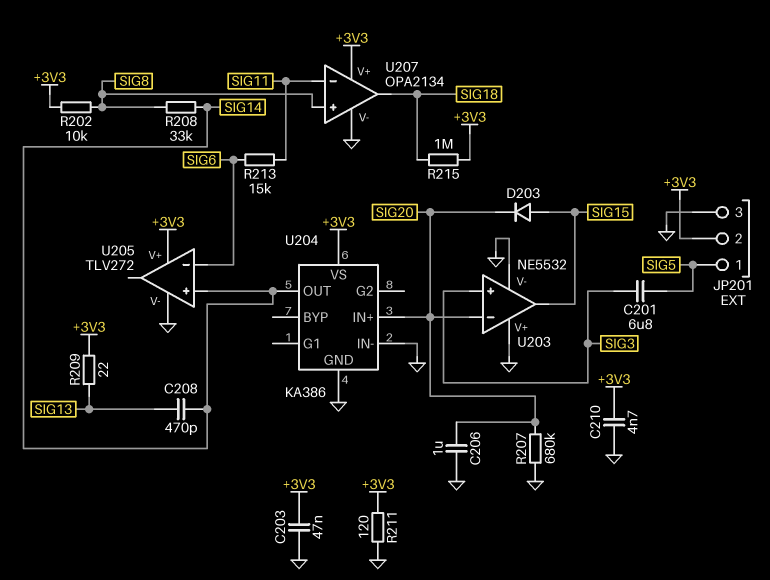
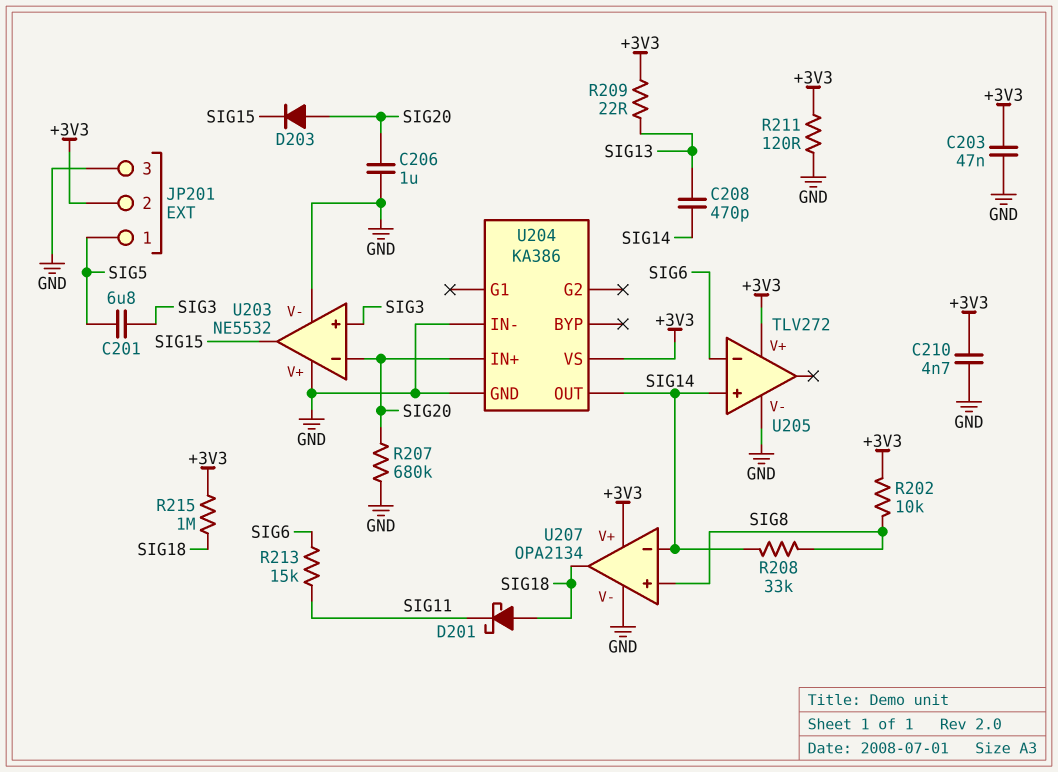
D201: none -> schottky (A SIG18, K SIG11)
D203: diode (A SIG15, K SIG20) -> diode (A SIG20, K SIG15)
U207 pin in-: SIG11 -> SIG14

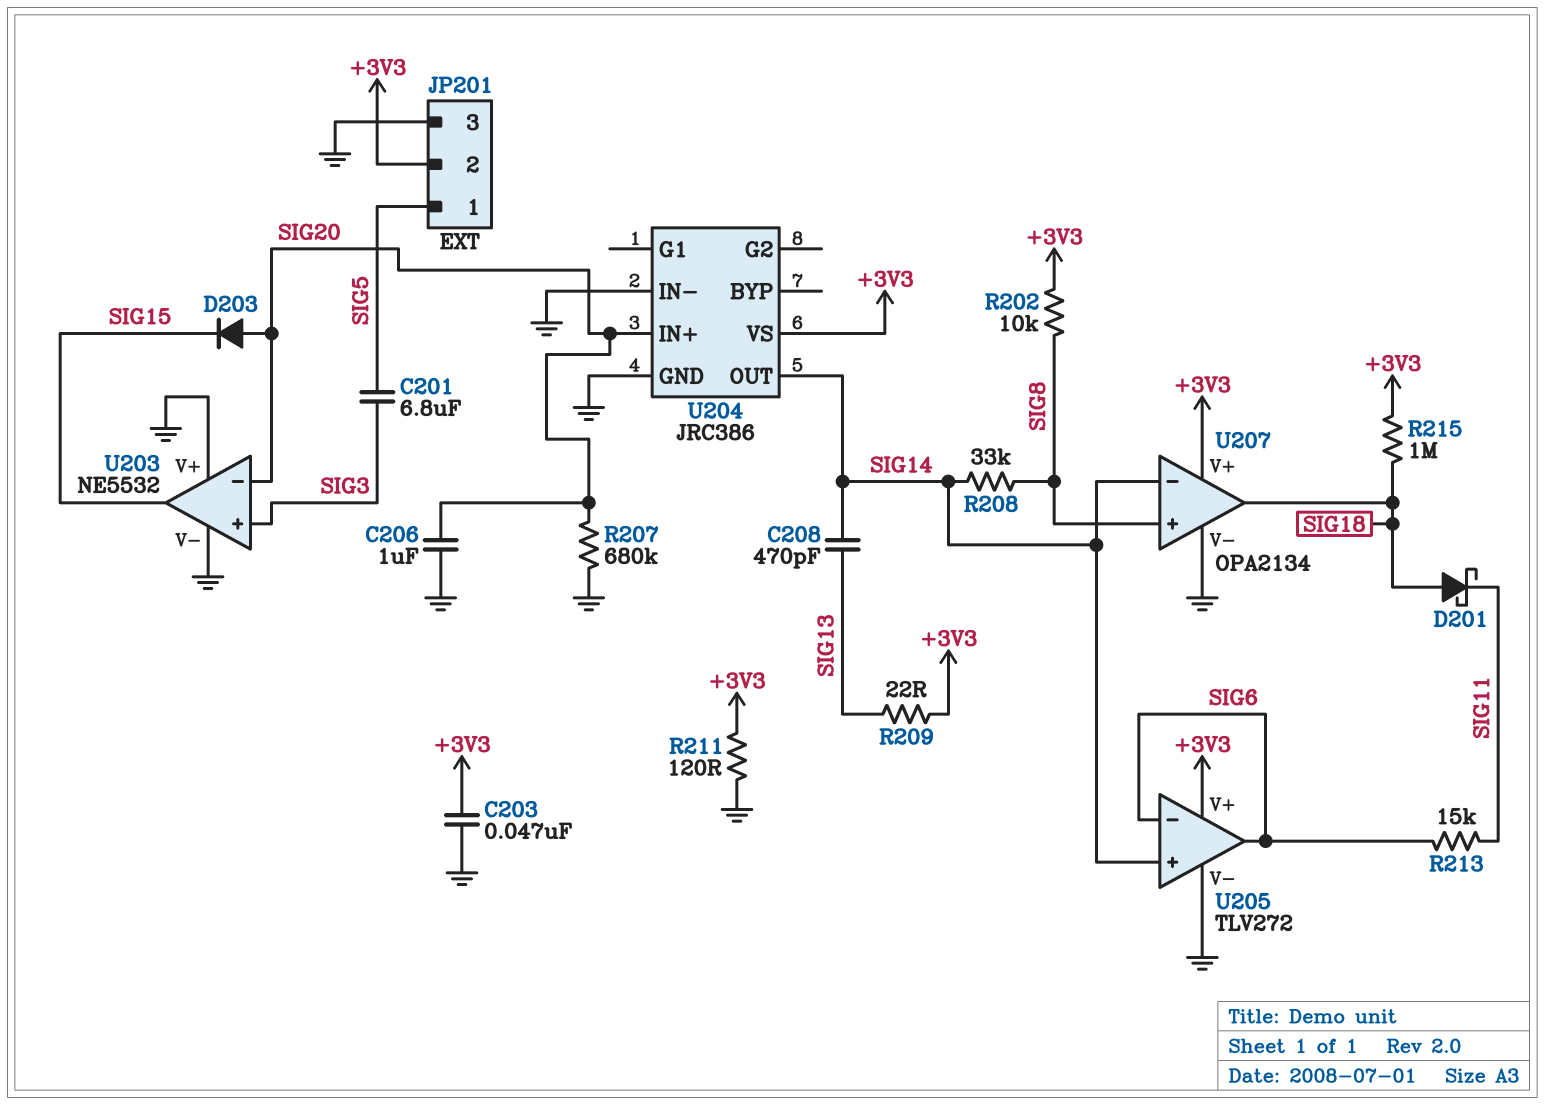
C210: 4.7nF (+3V3, GND) -> none
U204: KA386 -> JRC386
U205 pin out: none -> SIG6

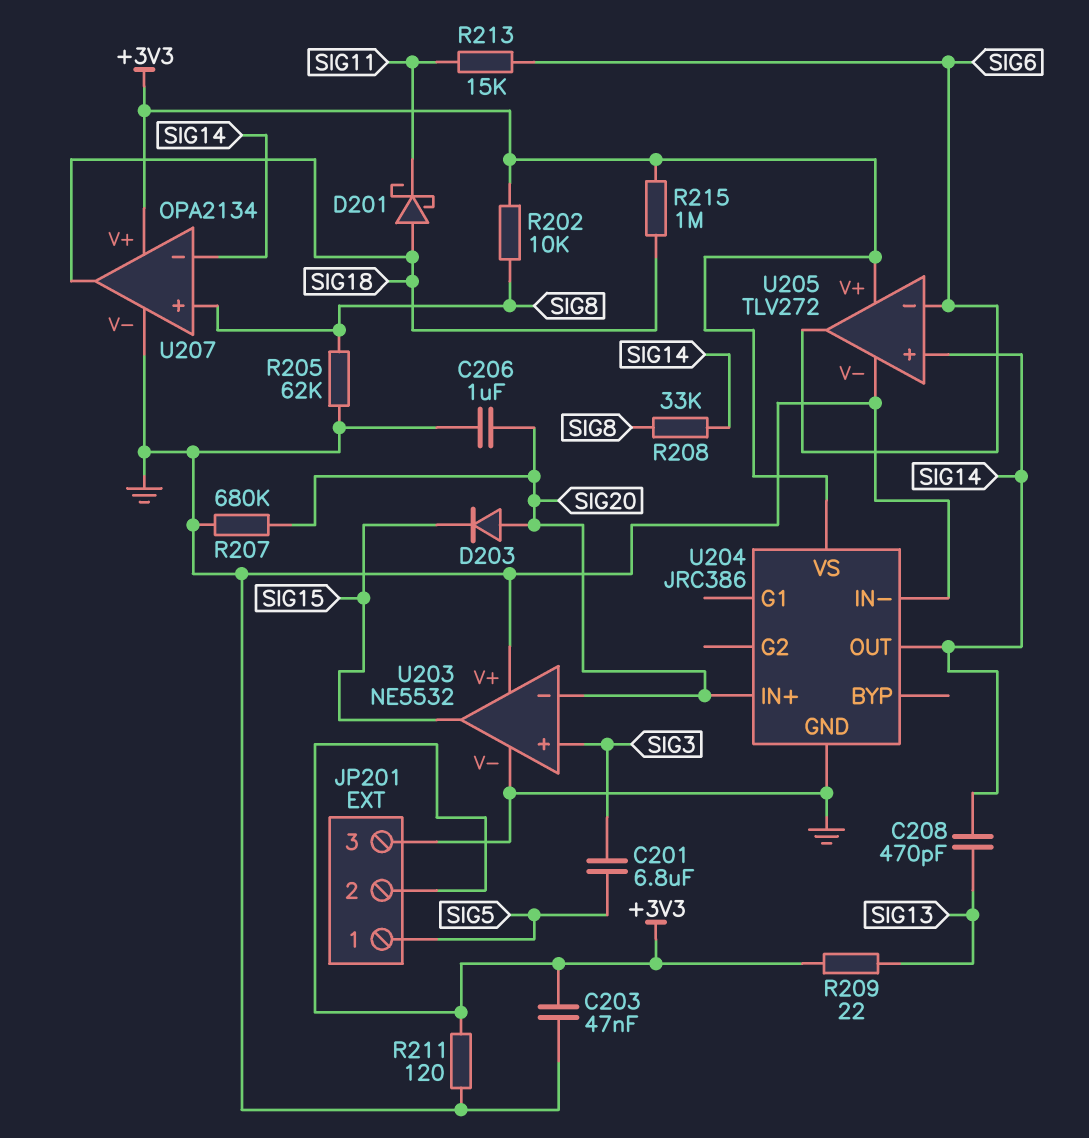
R205: none -> 62k (GND, SIG8)

